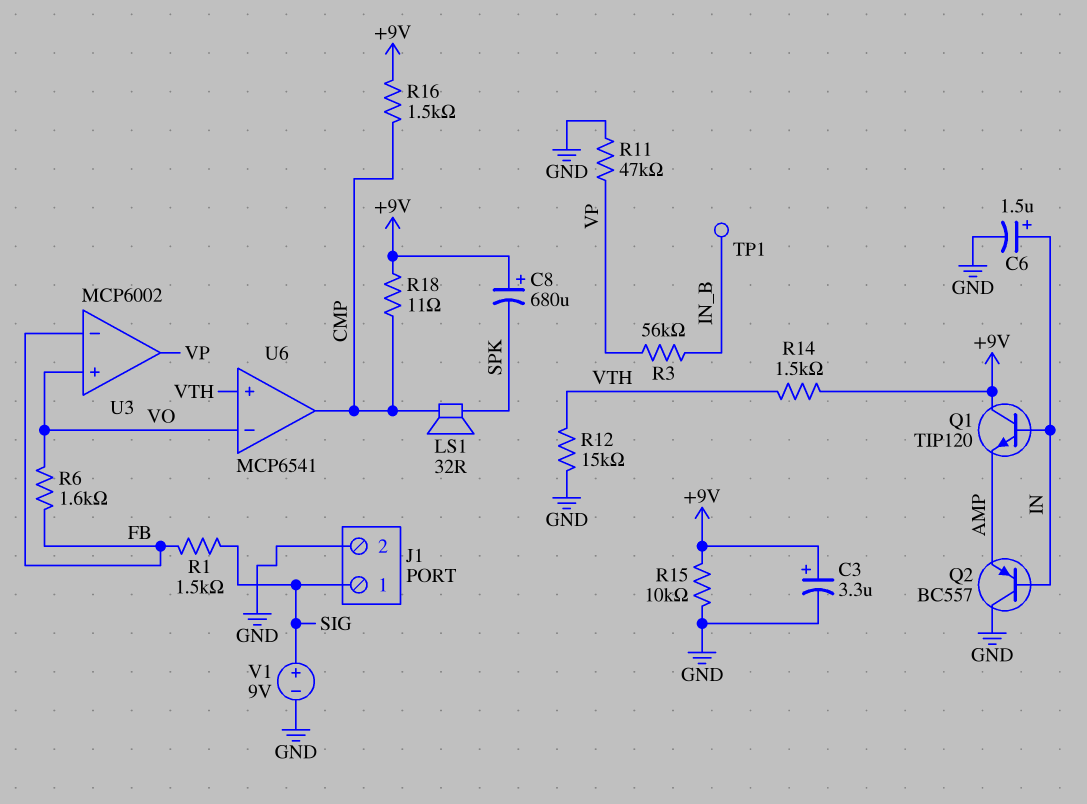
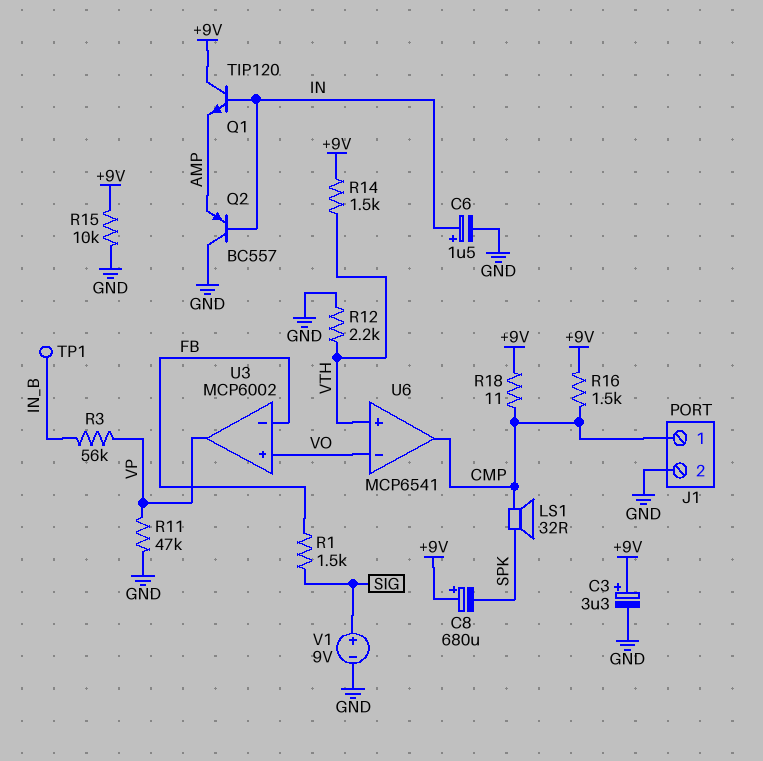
J1 pin 1: SIG -> CMP
R6: 1.6k (FB, VO) -> none
R12: 15k (GND, VTH) -> 2.2k (GND, VTH)

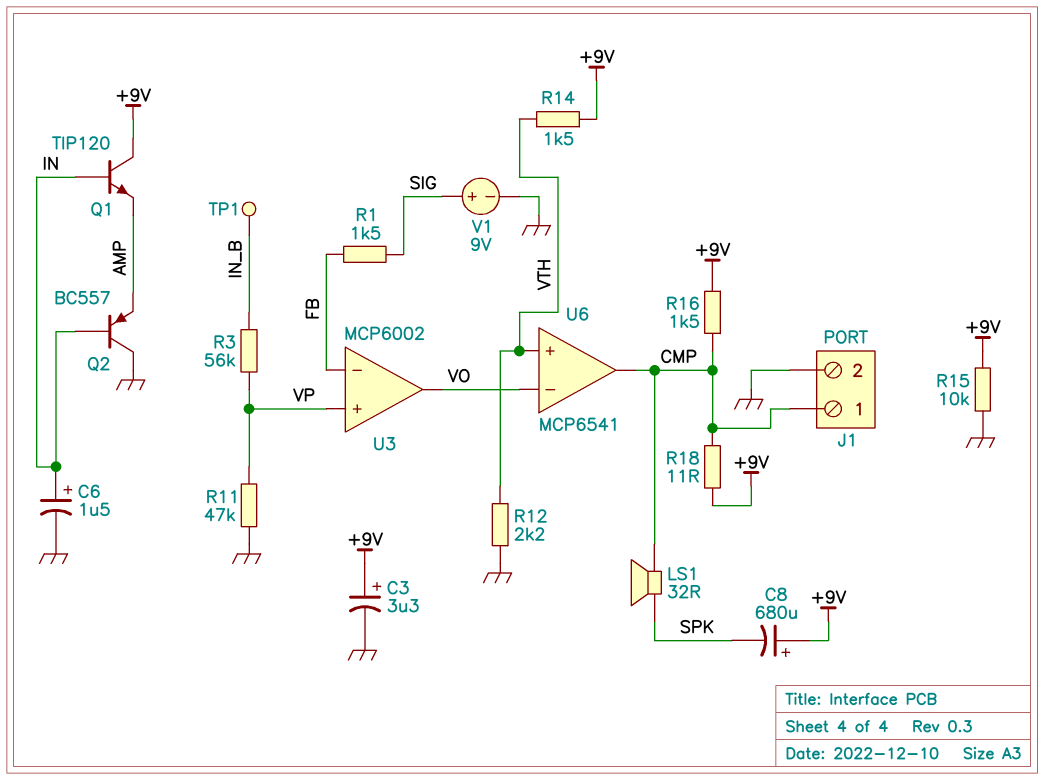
U3 pin in+: VO -> VP
U3 pin out: VP -> VO

